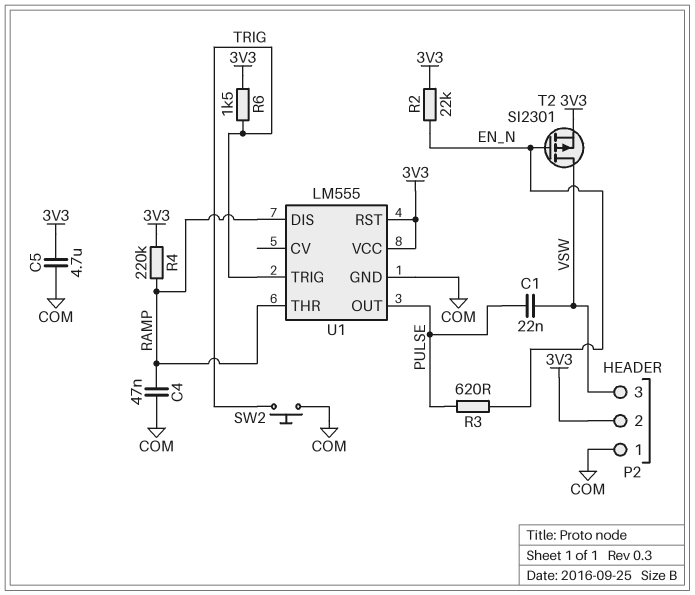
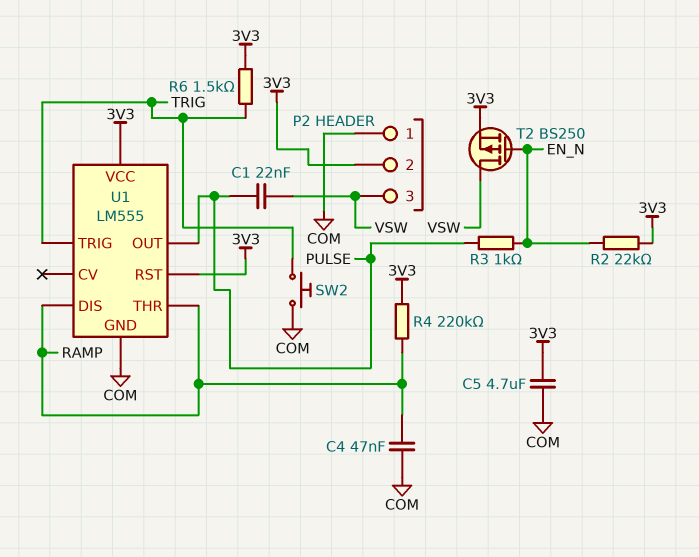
R3: 620 (EN_N, PULSE) -> 1k (EN_N, PULSE)
T2: PMOS SI2301 (G EN_N, D VSW, S 3V3) -> PMOS BS250 (G EN_N, D VSW, S 3V3)

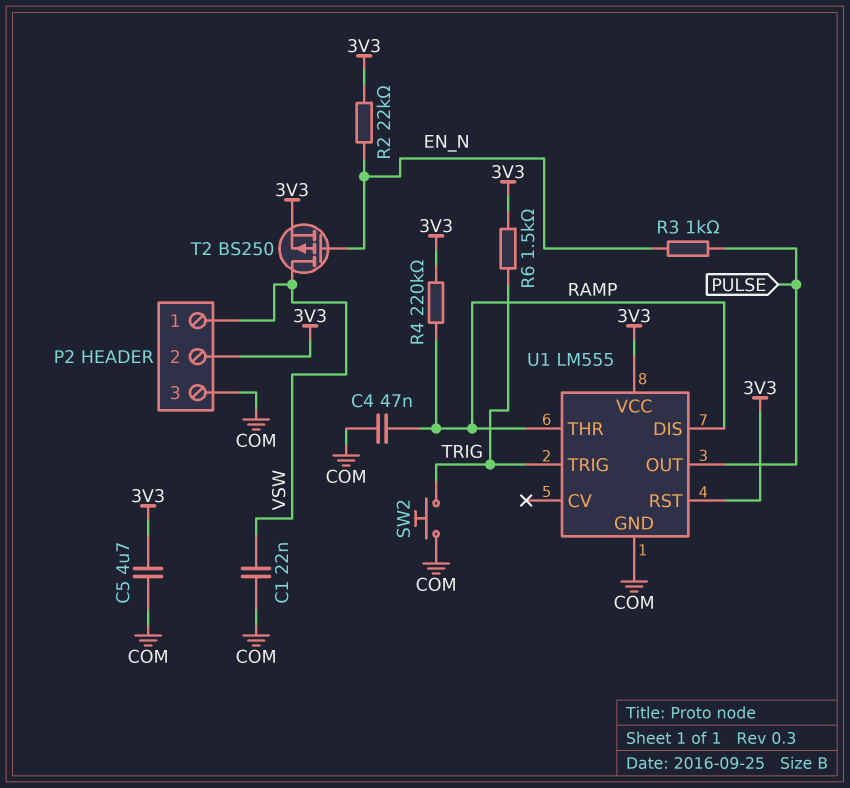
C1: 22nF (PULSE, VSW) -> 22nF (COM, VSW)
P2 pin 1: COM -> VSW
P2 pin 3: VSW -> COM

